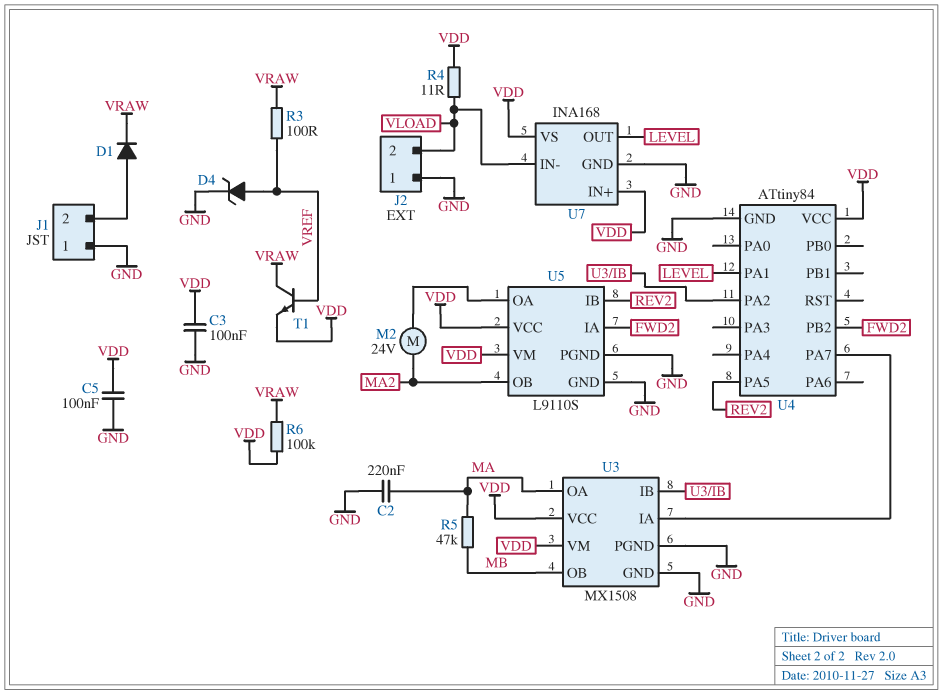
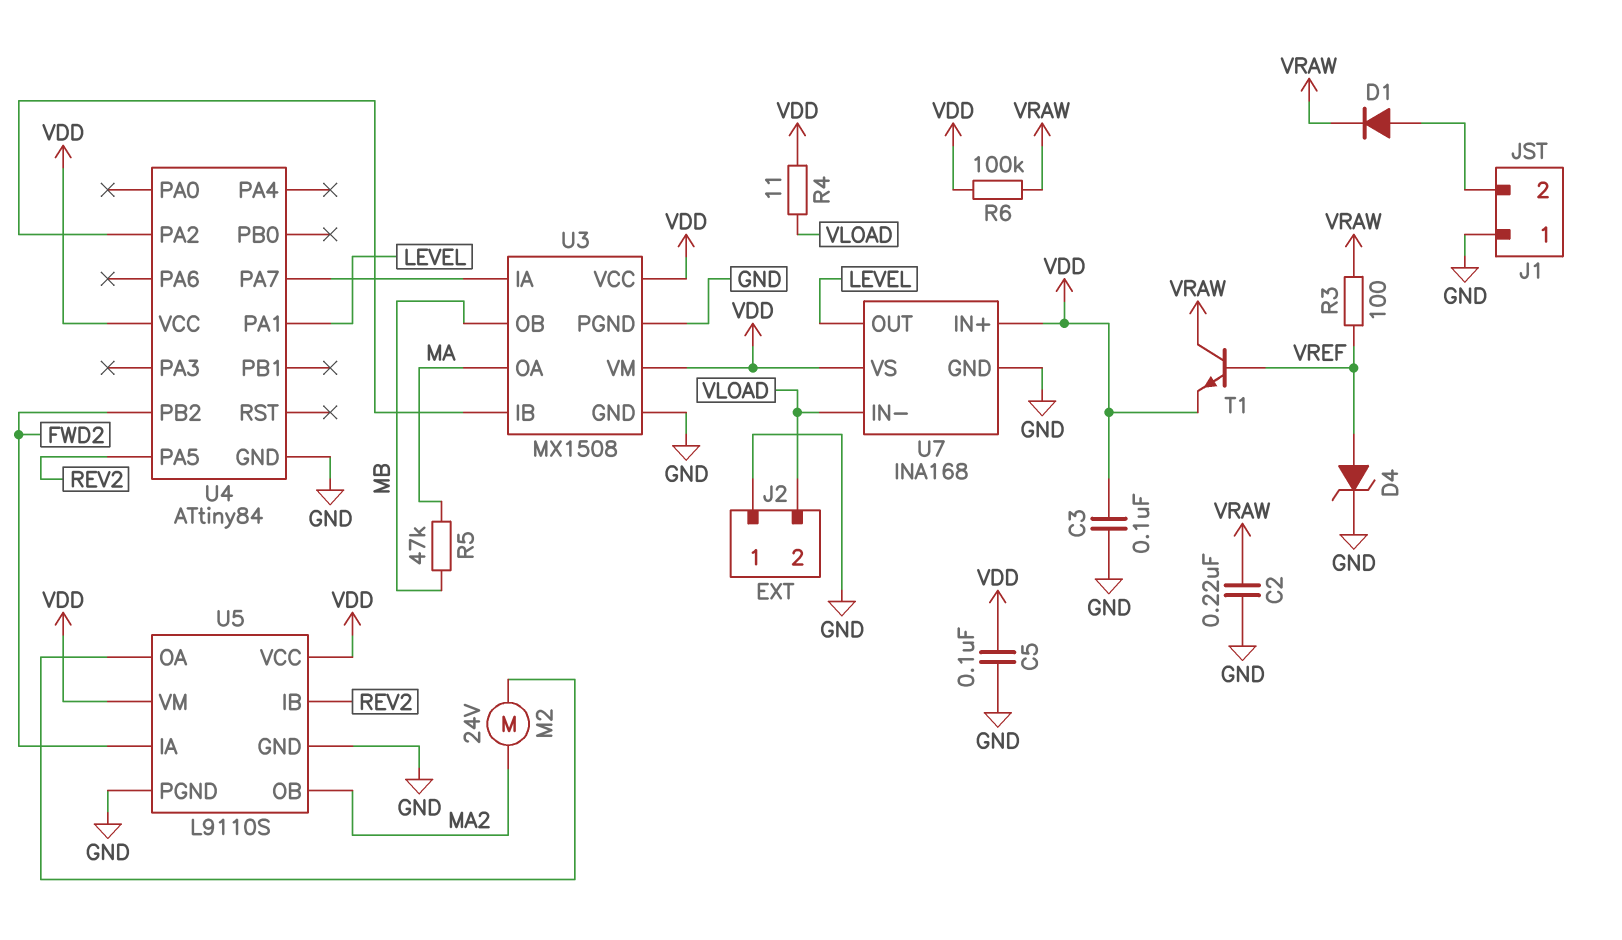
C2: 220nF (GND, MA) -> 220nF (GND, VRAW)

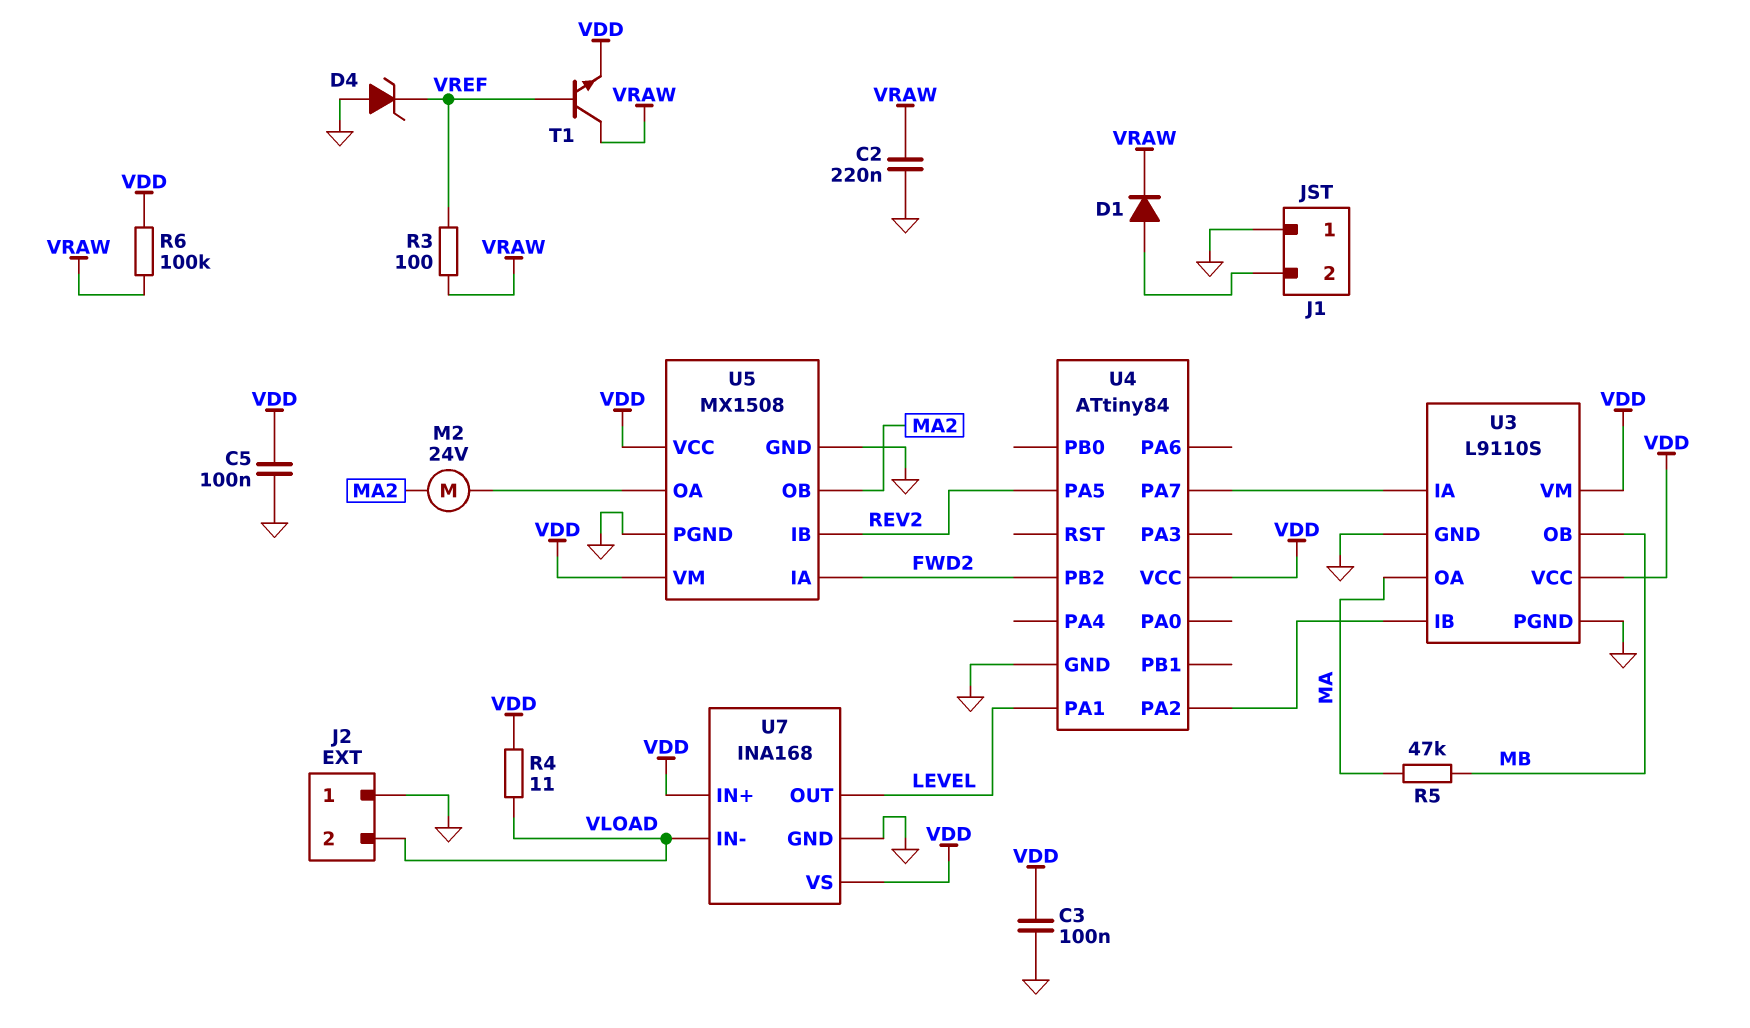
D4: zener (A VREF, K GND) -> zener (A GND, K VREF)
U3: MX1508 -> L9110S
U5: L9110S -> MX1508

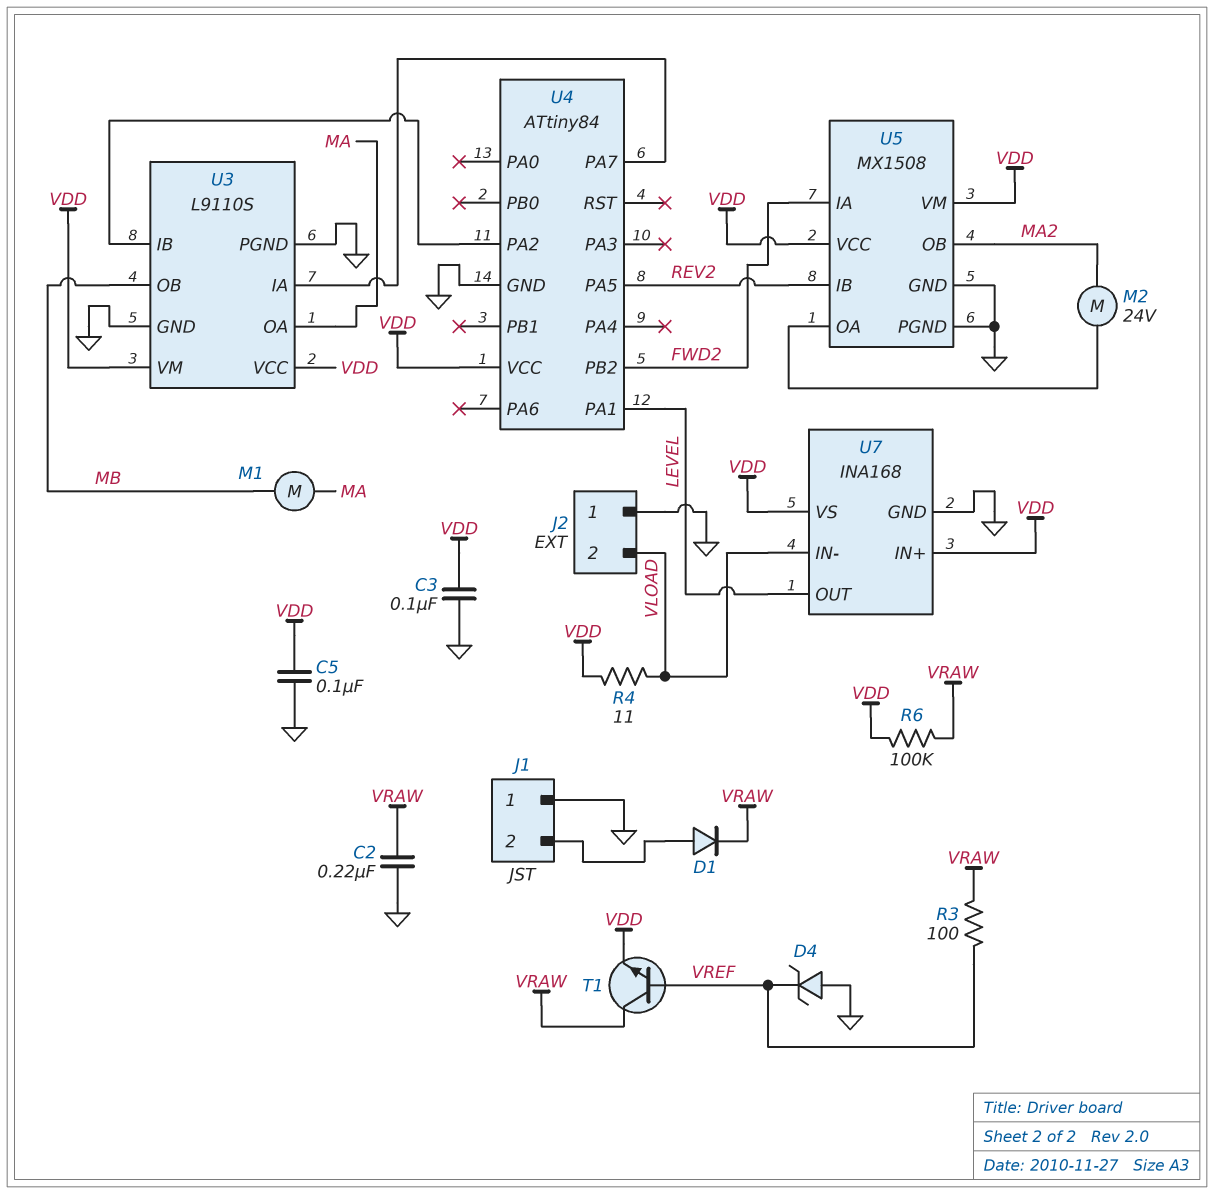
M1: none -> motor (MA, MB)
R5: 47k (MA, MB) -> none

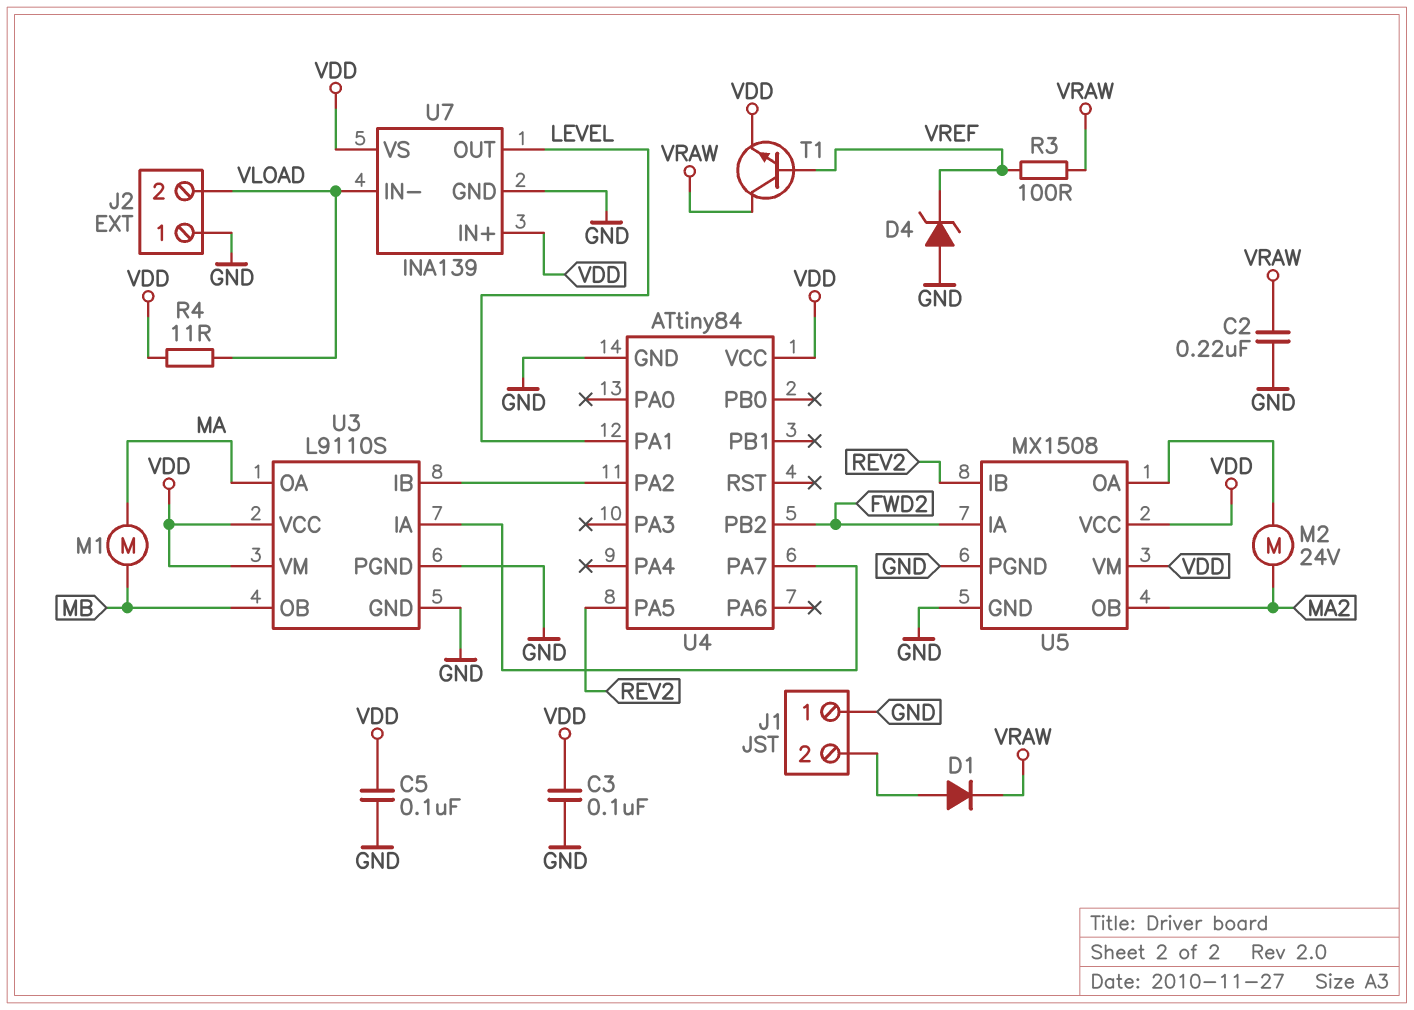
R6: 100k (VDD, VRAW) -> none
U7: INA168 -> INA139

